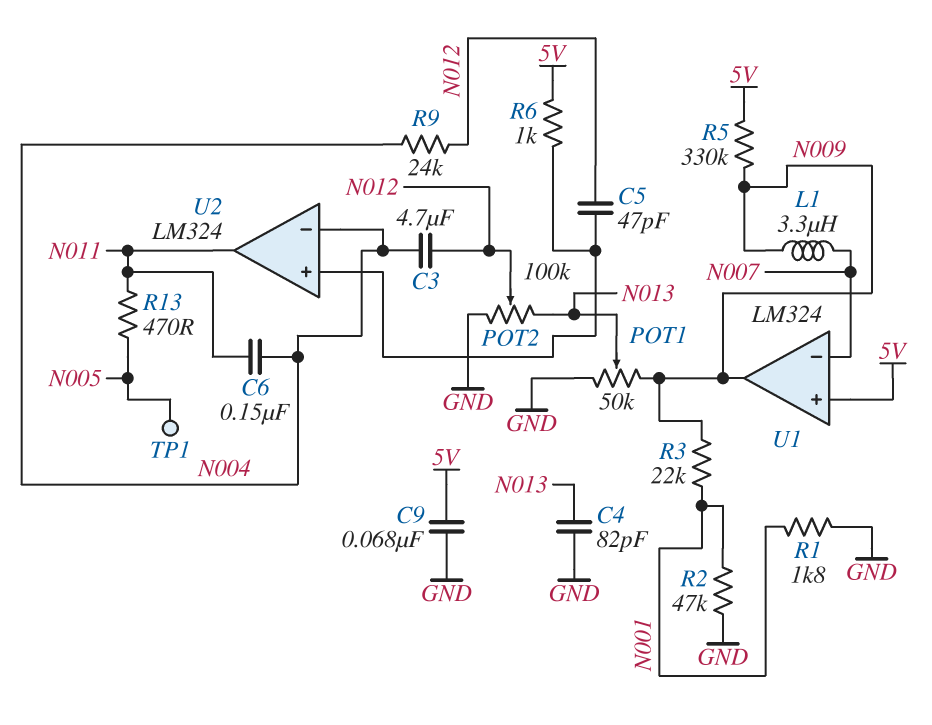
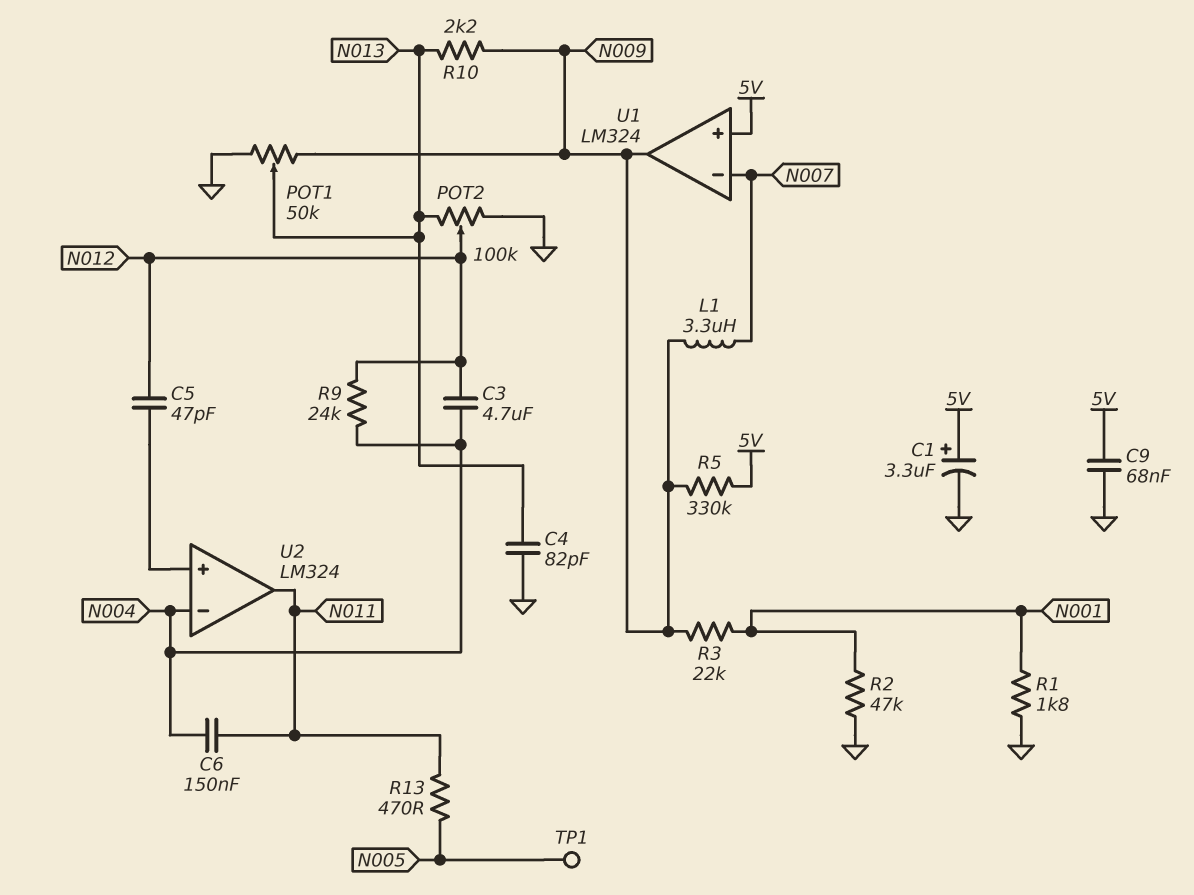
C1: none -> 3.3uF (plus 5V, minus GND)
R6: 1k (5V, U2/in+) -> none
R10: none -> 2.2k (N009, N013)

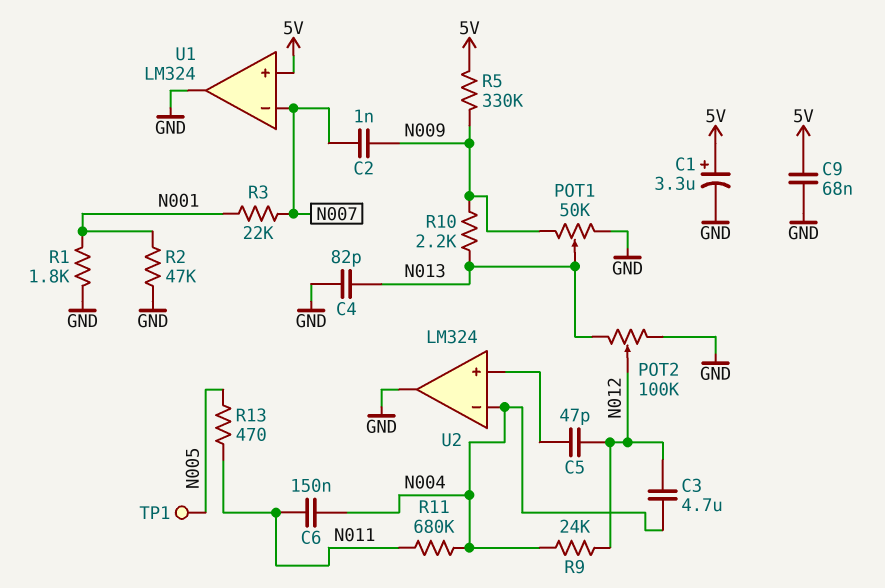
C2: none -> 1nF (N007, N009)
L1: 3.3uH (N007, N009) -> none
R3: 22k (N001, N009) -> 22k (N001, N007)
R11: none -> 680k (N004, N011)
U1 pin out: N009 -> GND
U2 pin out: N011 -> GND

